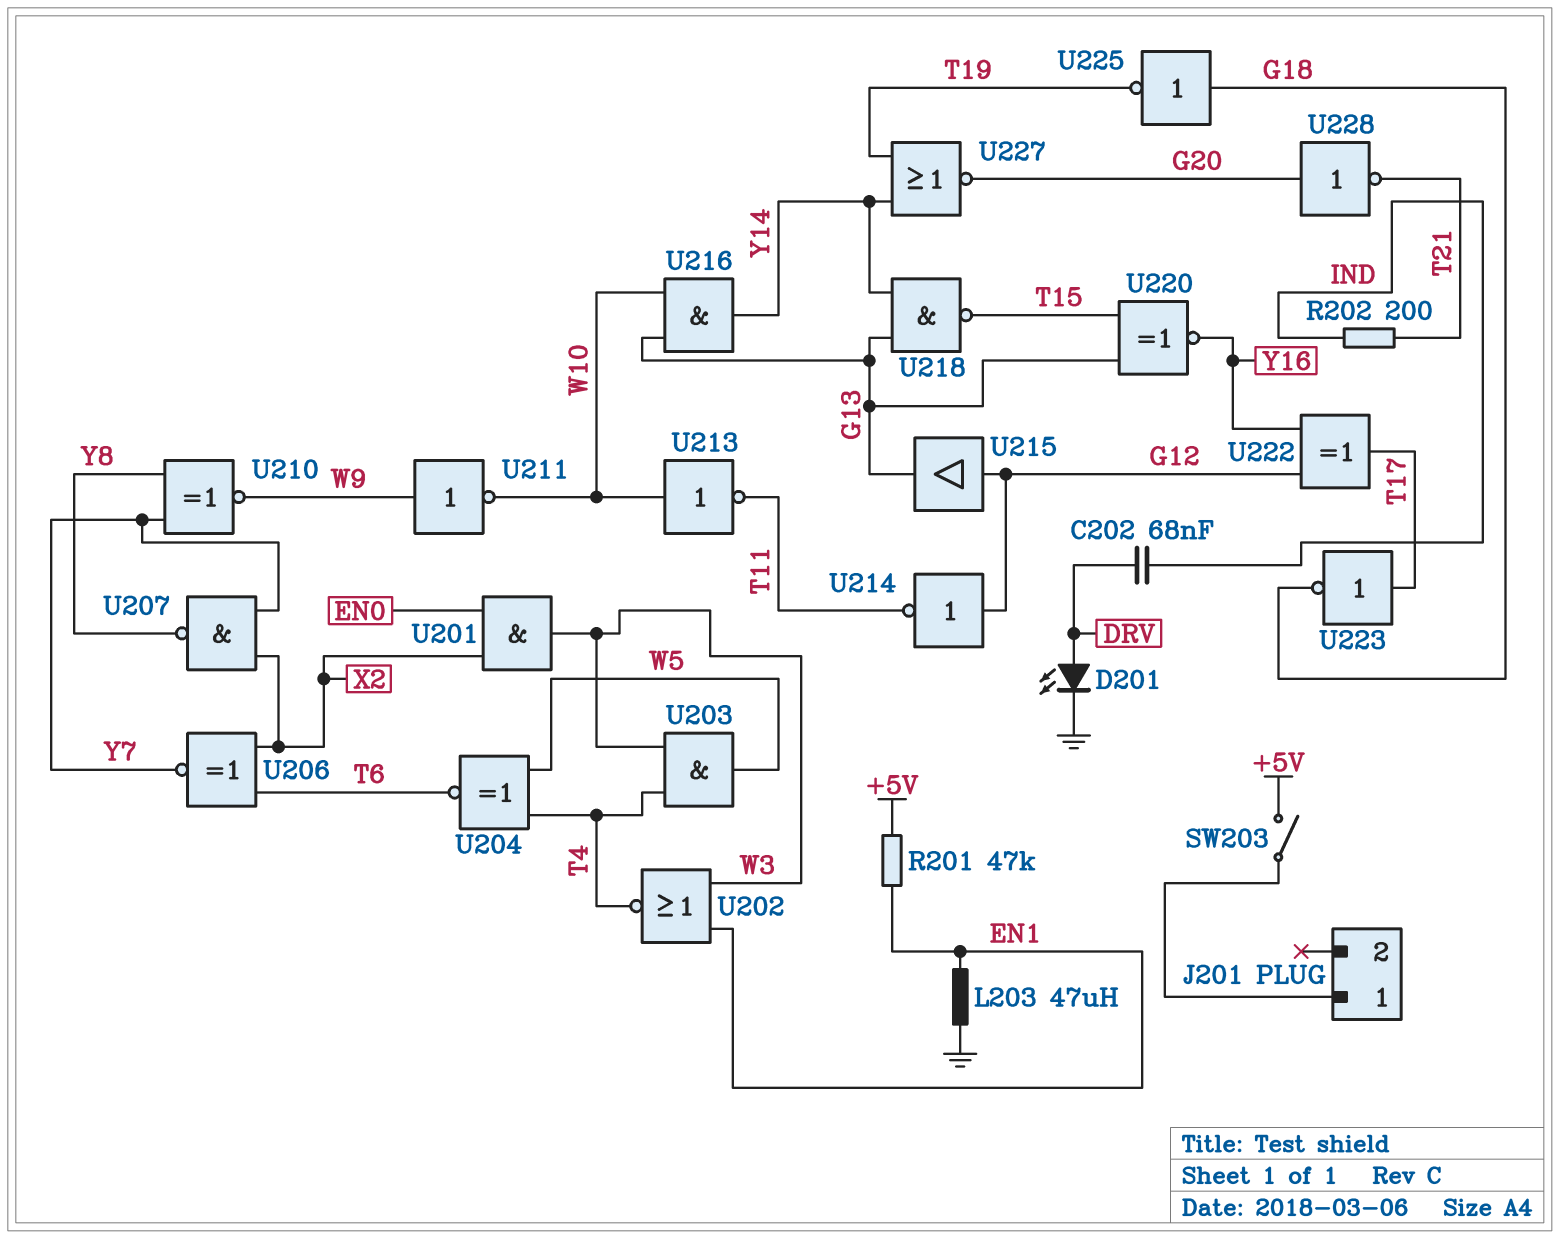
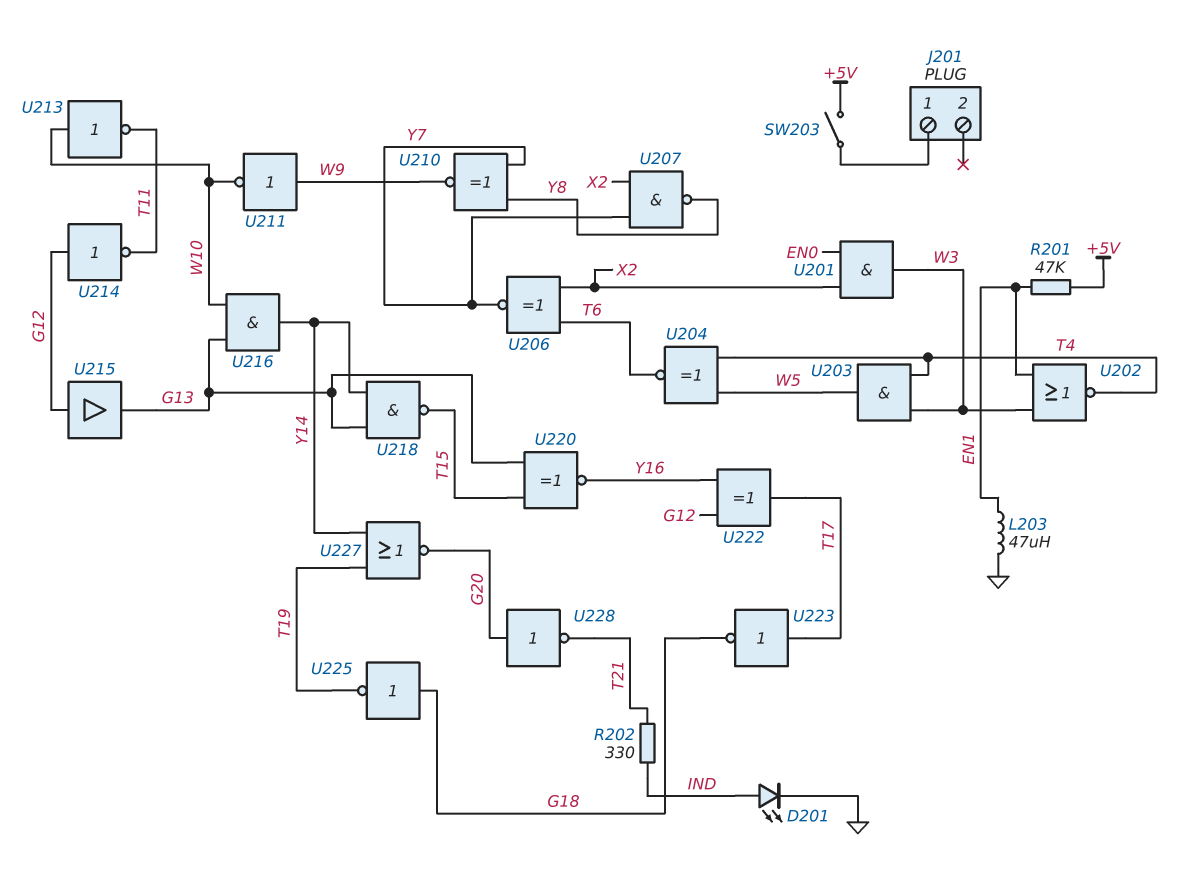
C202: 68nF (DRV, IND) -> none
D201: LED (A DRV, K GND) -> LED (A IND, K GND)
R202: 200 (IND, T21) -> 330 (IND, T21)

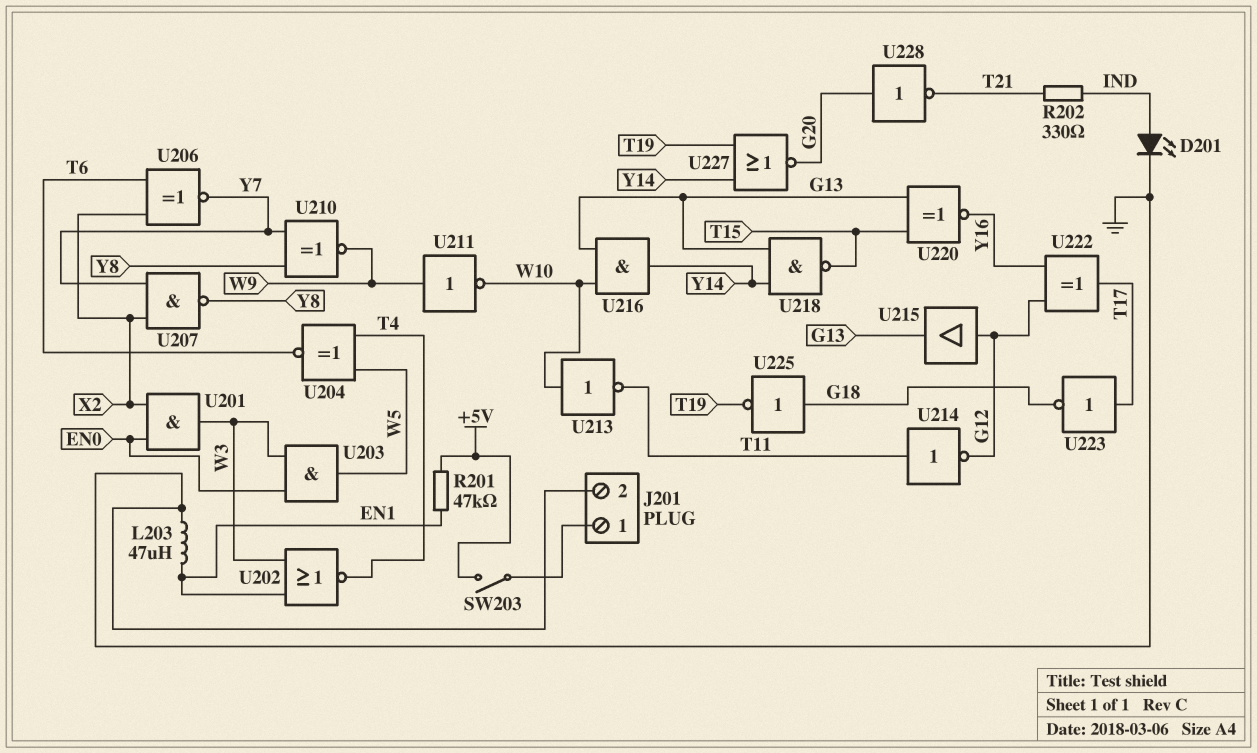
J201 pin 2: none -> GND
U203: AND (in T4, in W3, out W5) -> AND (in EN0, in W3, out W5)
U214: NOT (in G12, out T11) -> NOT (in T11, out G12)

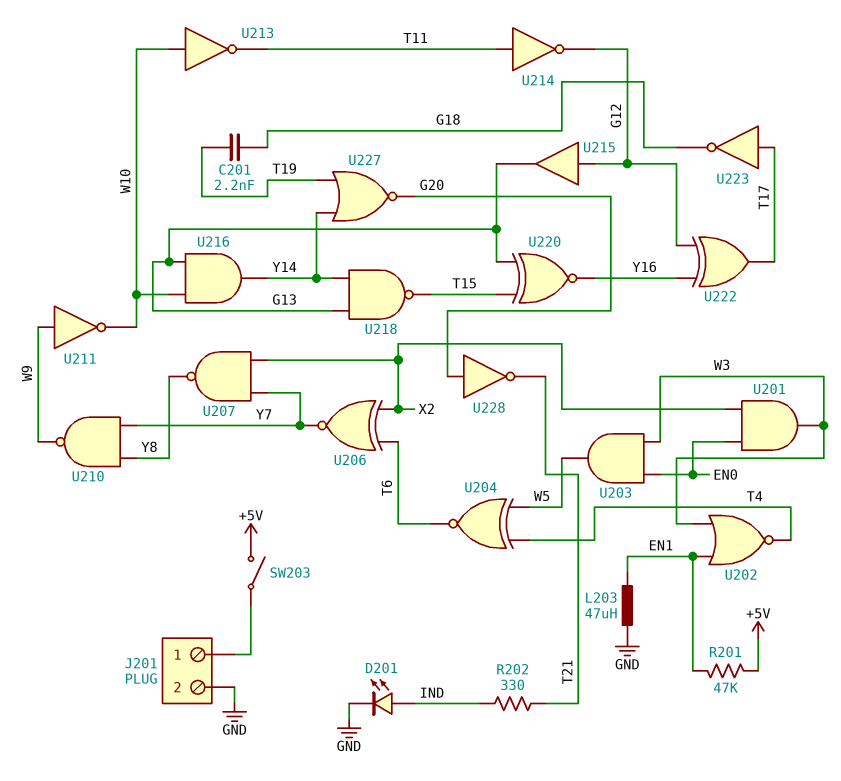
C201: none -> 2.2nF (G18, T19)
U210: XNOR (in Y7, in Y8, out W9) -> NAND (in Y7, in Y8, out W9)
U225: NOT (in G18, out T19) -> none

